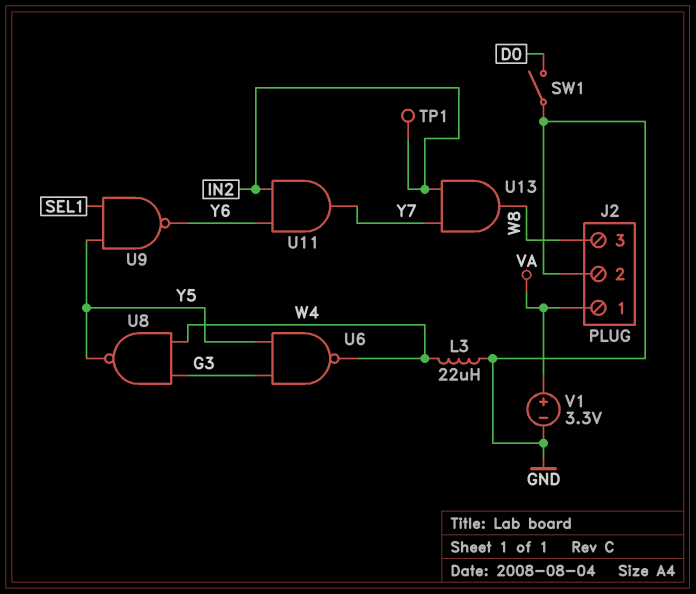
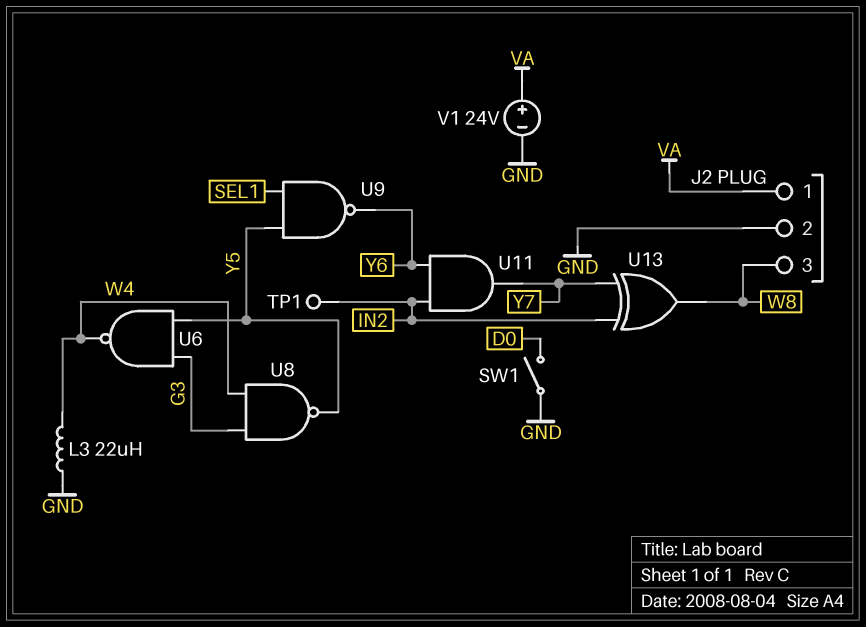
U13: AND (in IN2, in Y7, out W8) -> XOR (in IN2, in Y7, out W8)
V1: 3.3V (plus VA, minus GND) -> 24V (plus VA, minus GND)

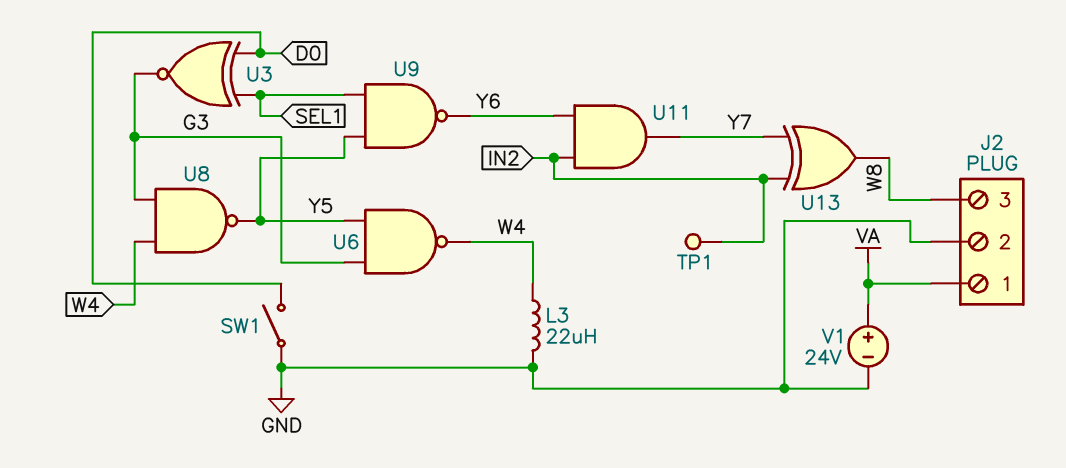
U3: none -> XNOR (in D0, in SEL1, out G3)

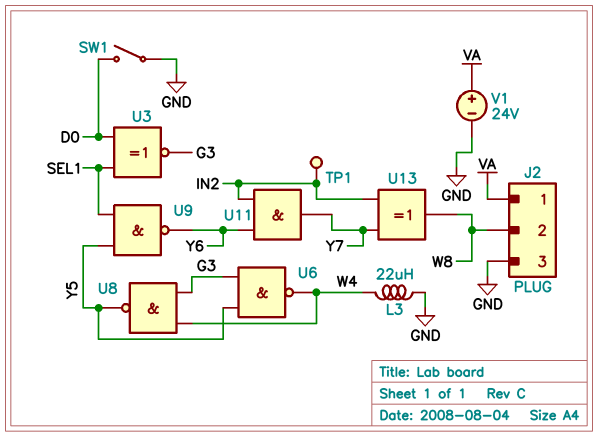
J2 pin 2: GND -> W8
J2 pin 3: W8 -> GND

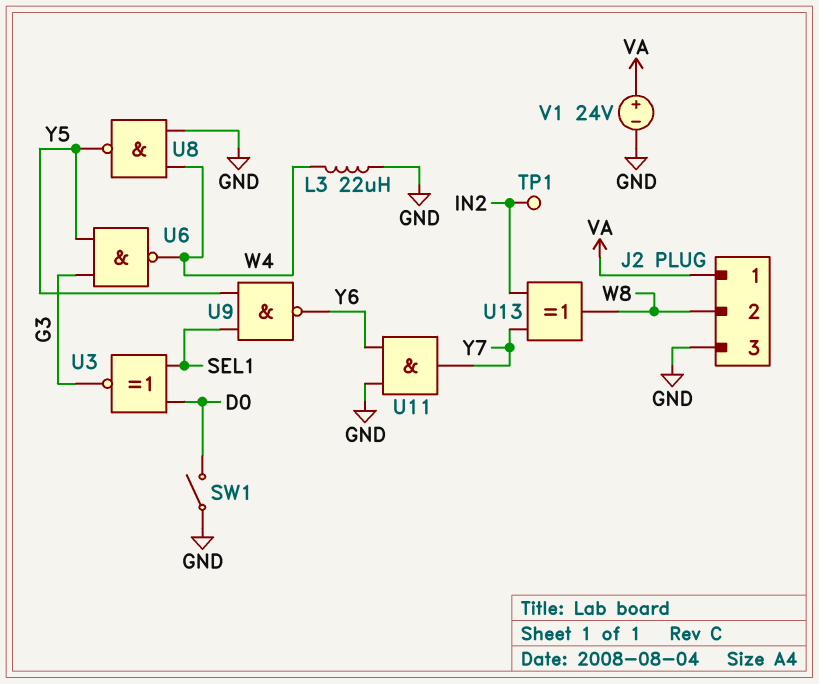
U8: NAND (in G3, in W4, out Y5) -> NAND (in GND, in W4, out Y5)
U11: AND (in IN2, in Y6, out Y7) -> AND (in GND, in Y6, out Y7)

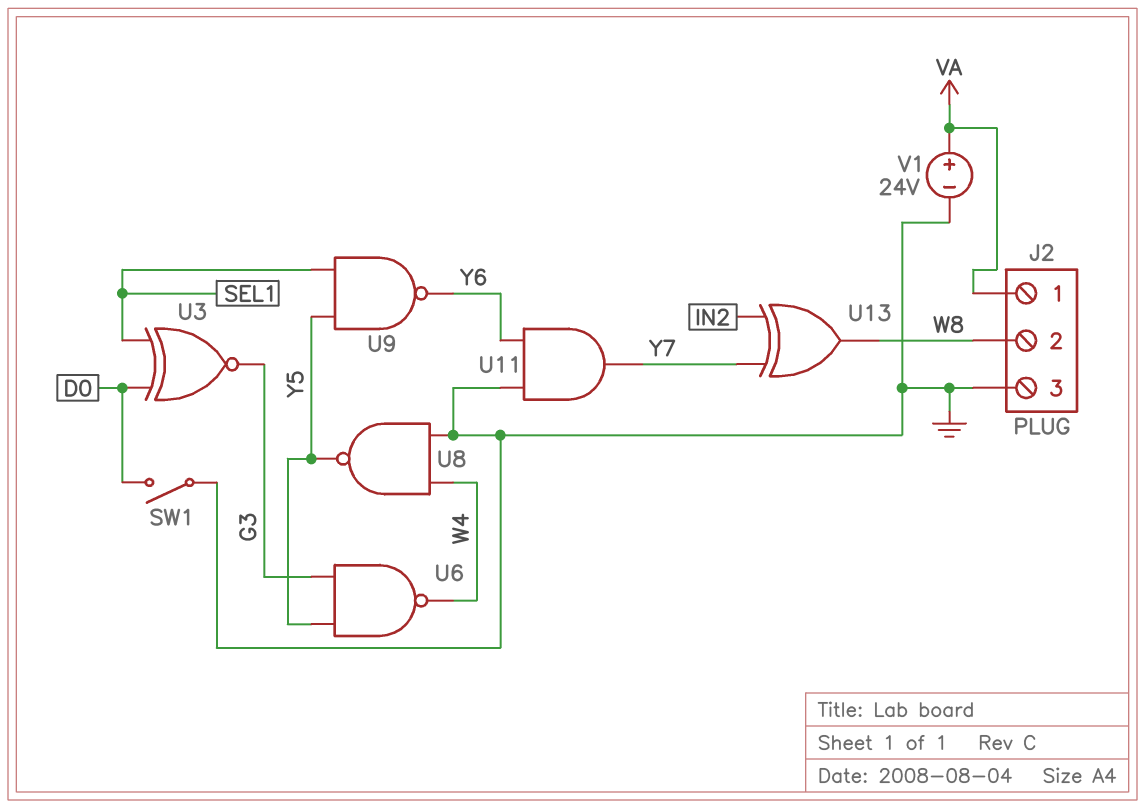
L3: 22uH (GND, W4) -> none
TP1: test point (IN2) -> none

